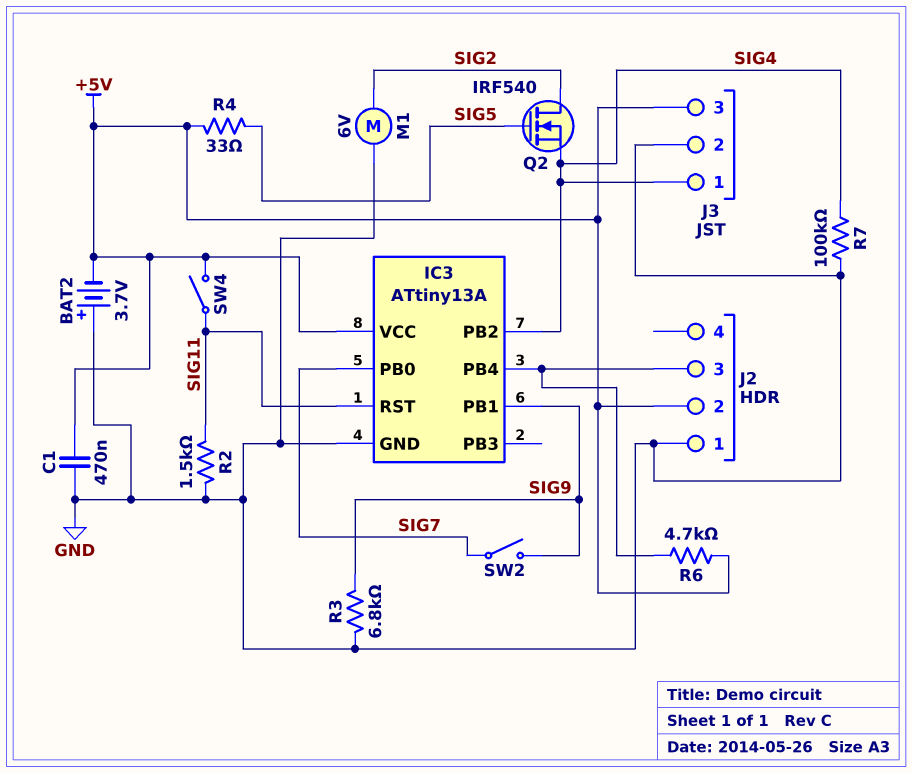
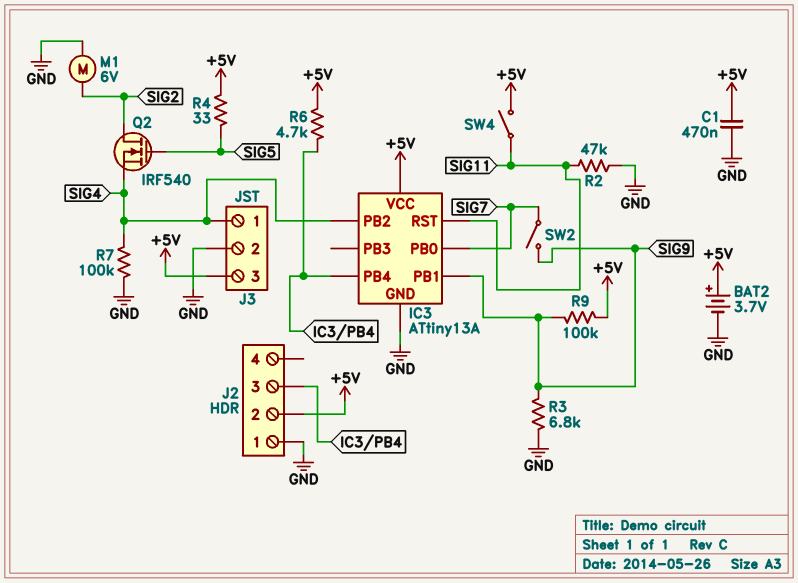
BAT2: 3.7V (plus GND, minus +5V) -> 3.7V (plus +5V, minus GND)
R2: 1.5k (GND, SIG11) -> 47k (GND, SIG11)
R9: none -> 100k (+5V, SIG9)

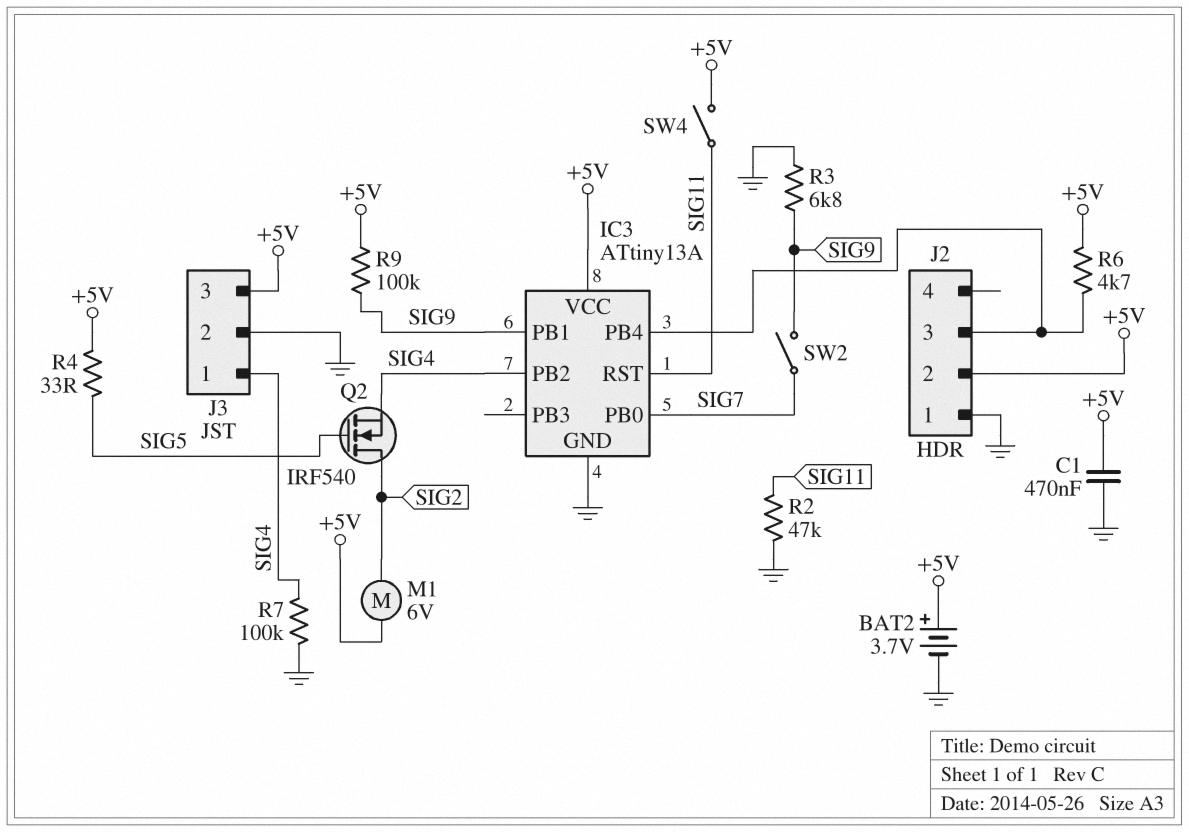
M1: motor 6V (GND, SIG2) -> motor 6V (+5V, SIG2)

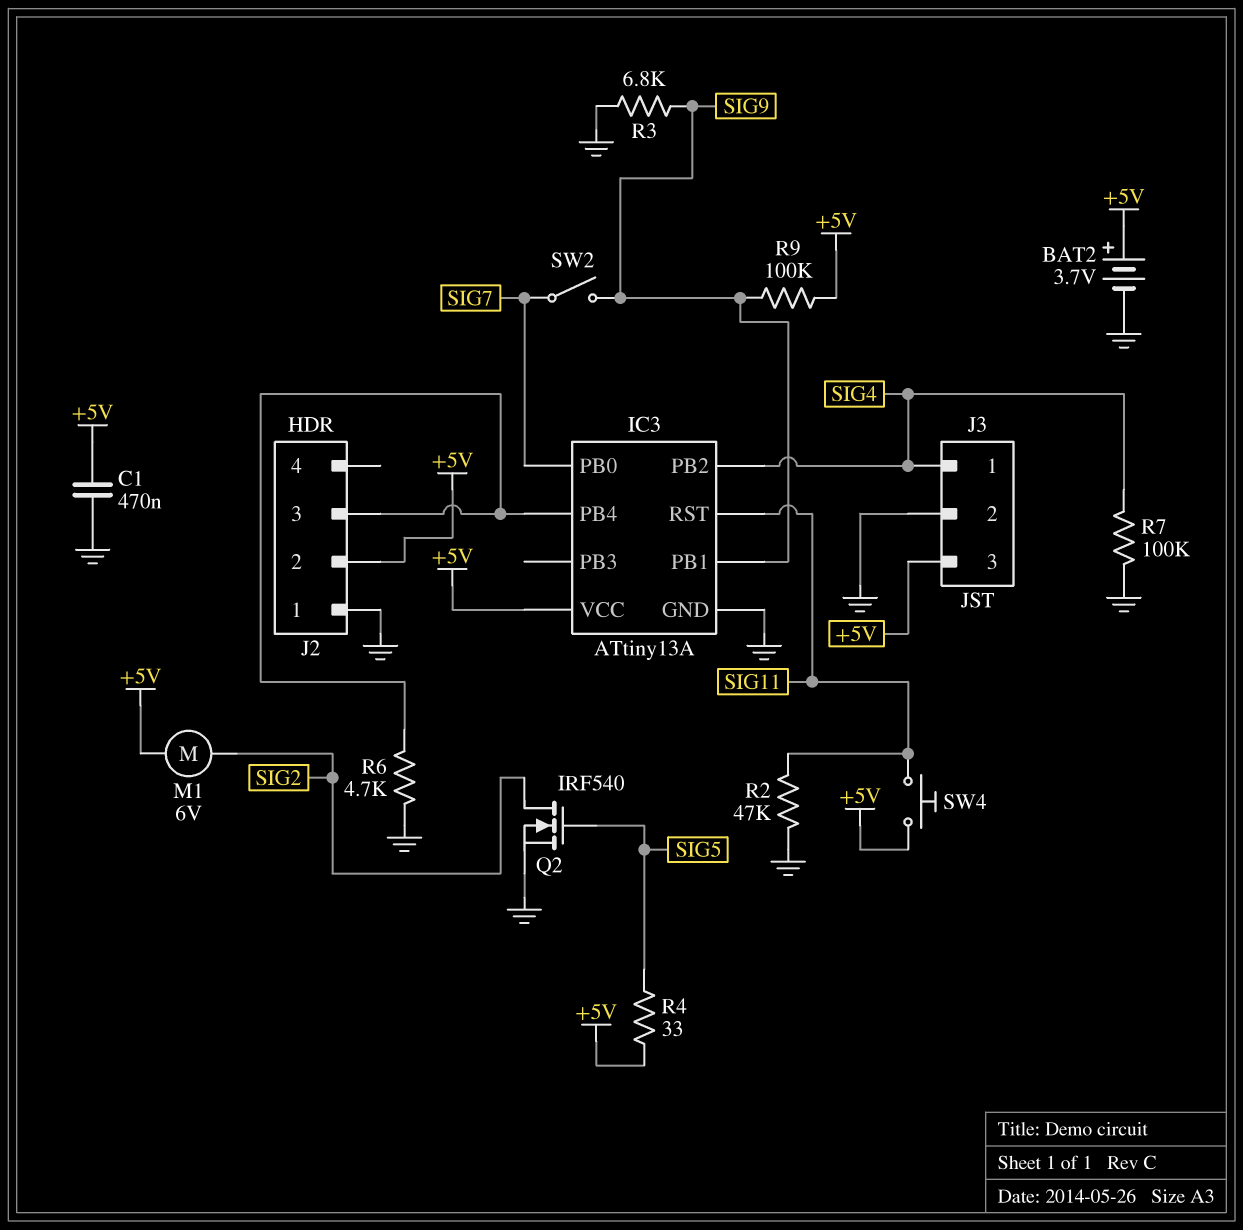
Q2: NMOS IRF540 (G SIG5, D SIG2, S SIG4) -> NMOS IRF540 (G SIG5, D SIG2, S GND)
R6: 4.7k (+5V, IC3/PB4) -> 4.7k (GND, IC3/PB4)
SW4: switch (+5V, SIG11) -> button (+5V, SIG11)

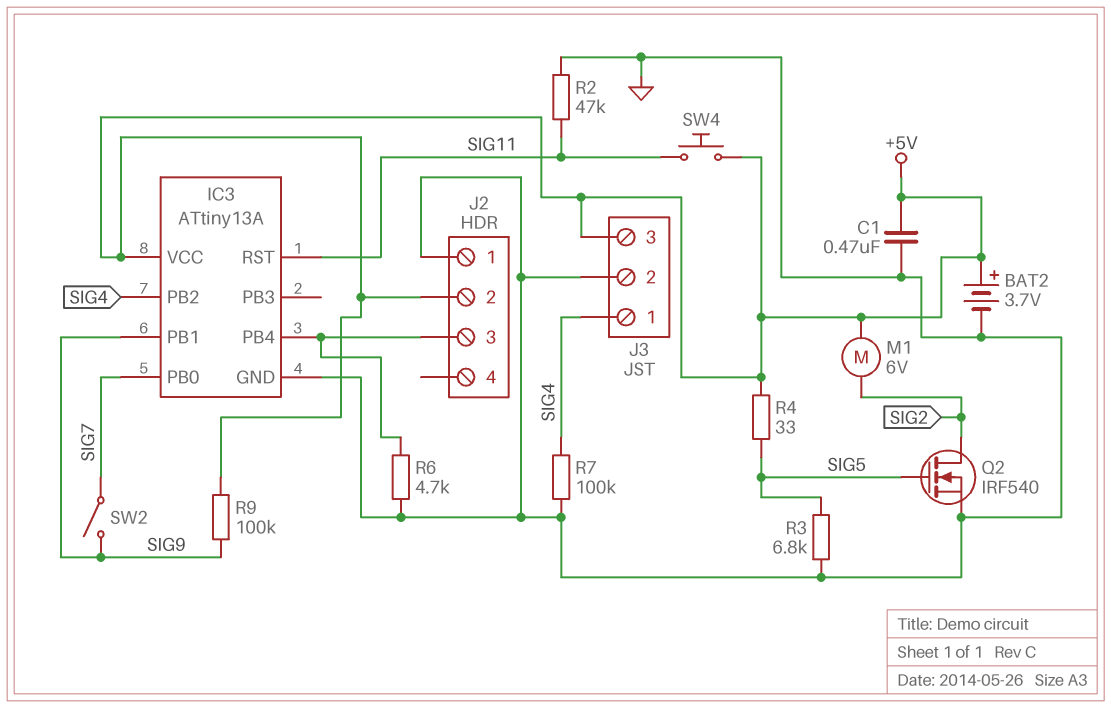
R3: 6.8k (GND, SIG9) -> 6.8k (GND, SIG5)

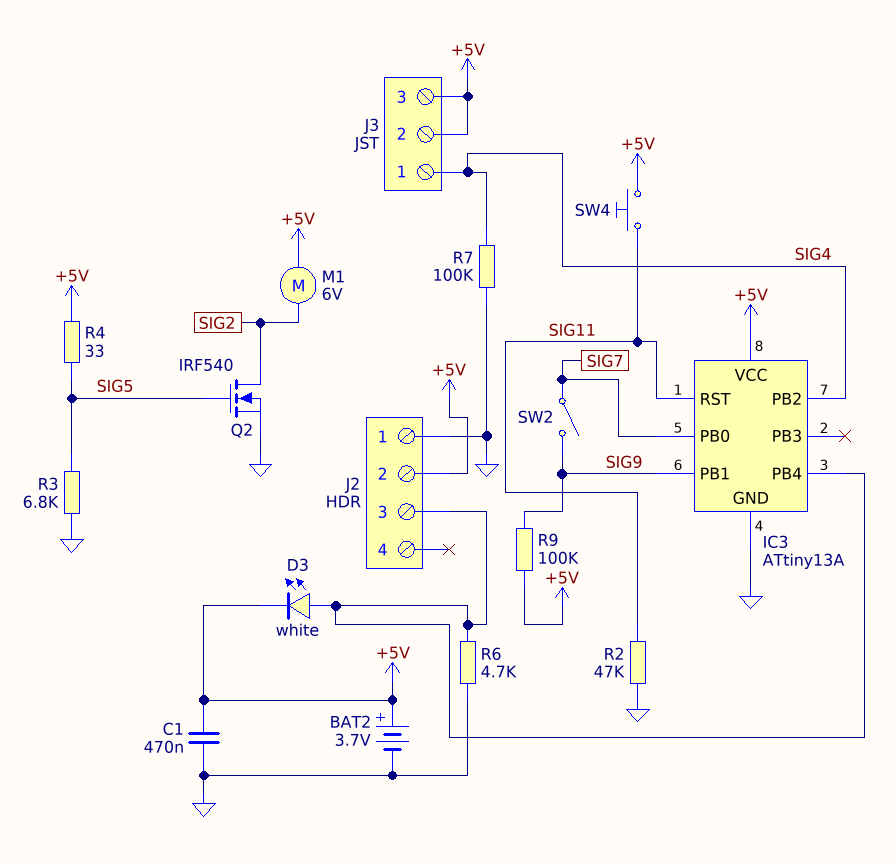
D3: none -> LED white (A IC3/PB4, K +5V)
J3 pin 2: GND -> +5V

